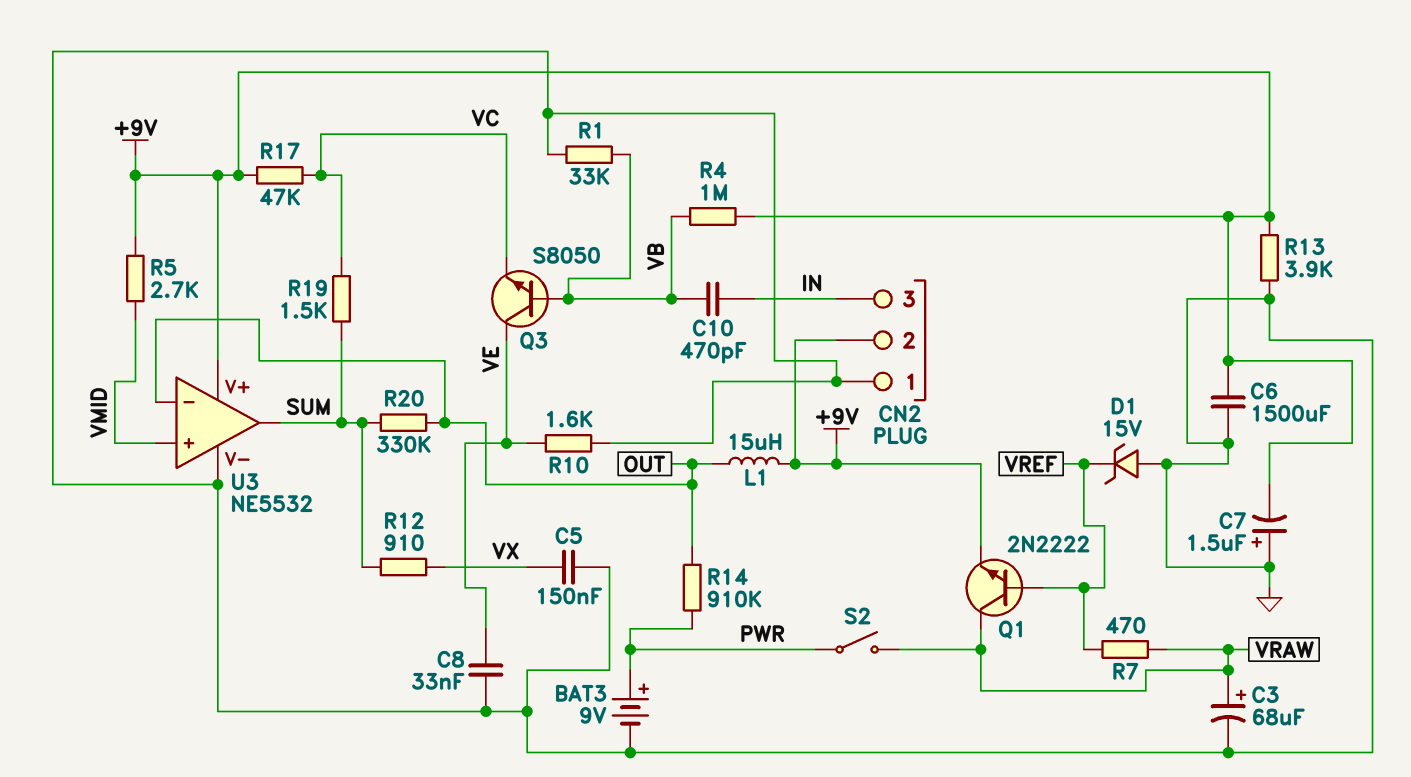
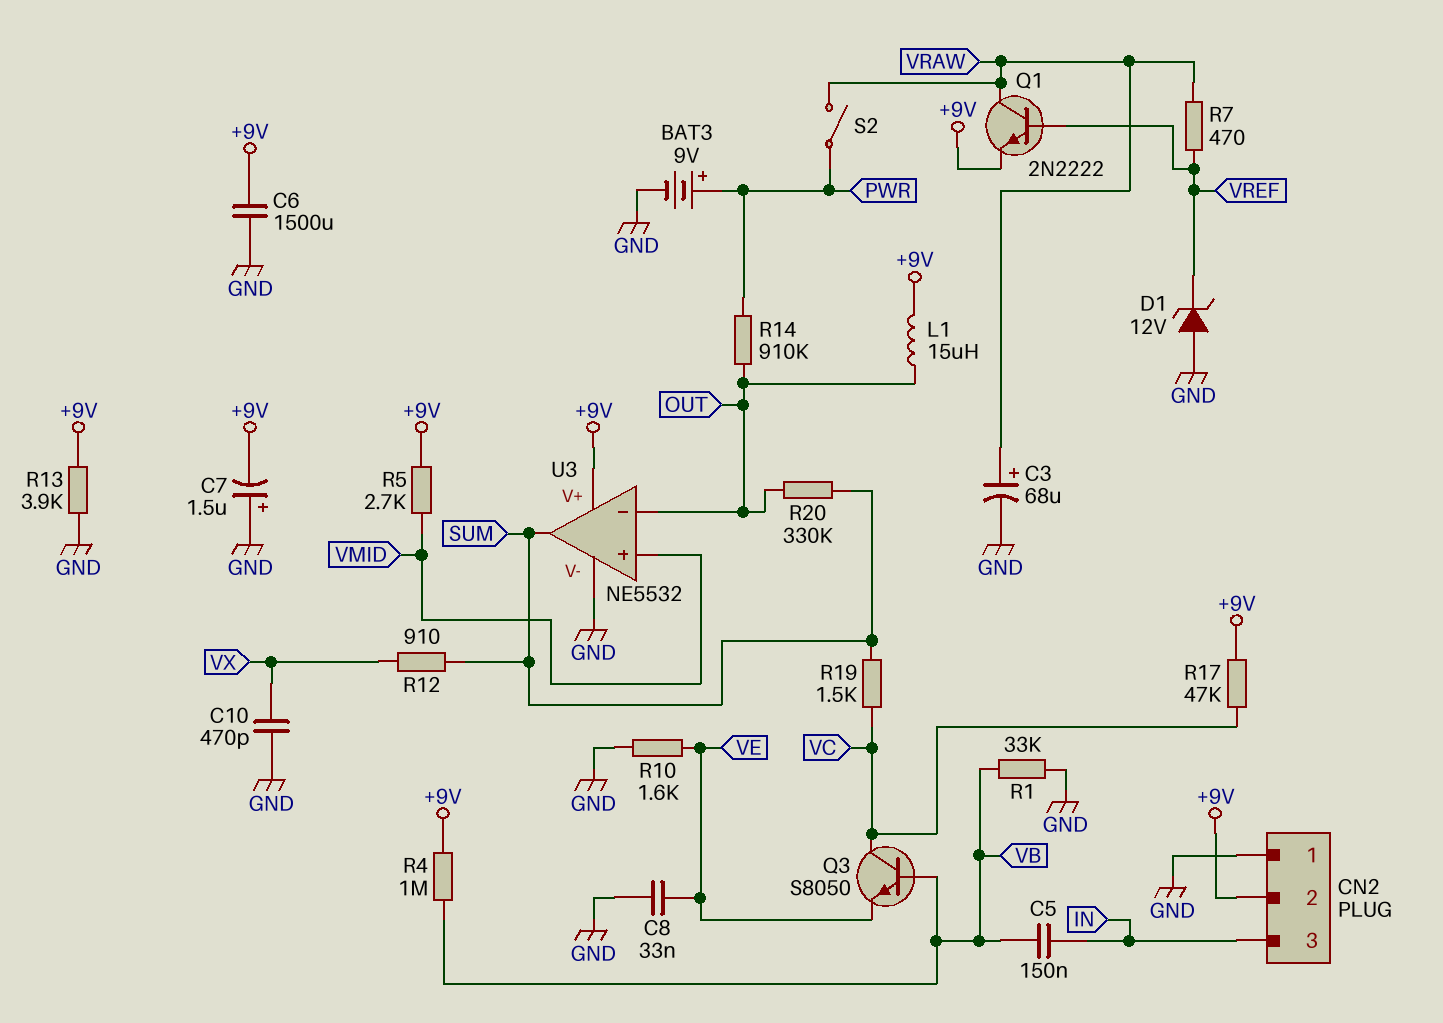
C5: 150nF (GND, VX) -> 150nF (IN, VB)
C10: 470pF (IN, VB) -> 470pF (GND, VX)
D1: zener 15V (A GND, K VREF) -> zener 12V (A GND, K VREF)
Q3: NPN S8050 (B VB, C VE, E VC) -> NPN S8050 (B VB, C VC, E VE)

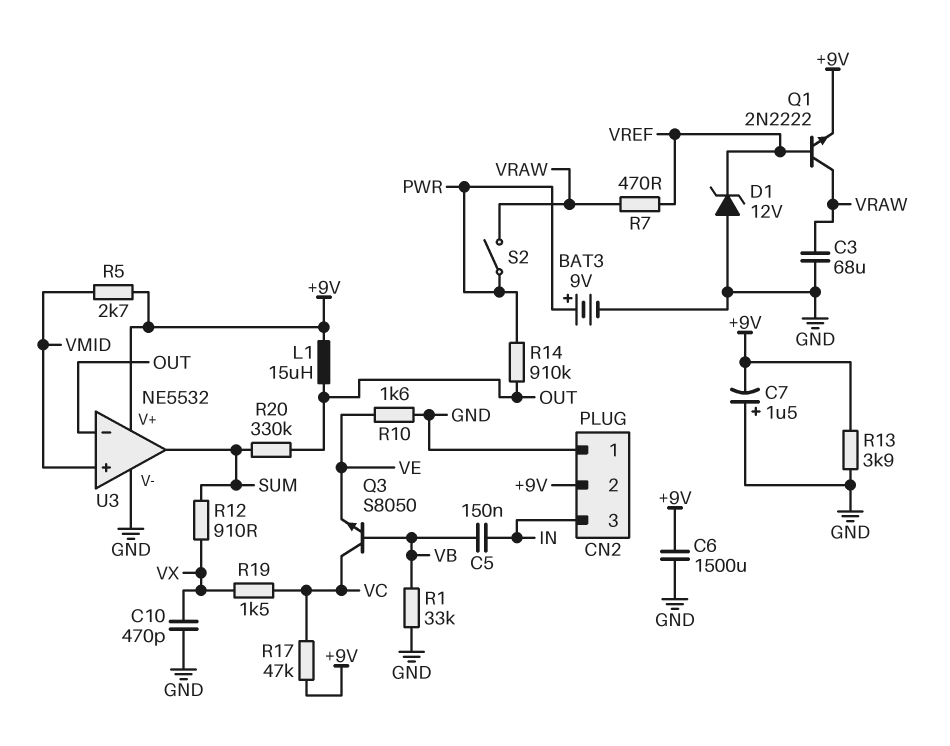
C3: 68uF (plus VRAW, minus GND) -> 68uF (GND, VRAW)
C8: 33nF (GND, VE) -> none
R4: 1M (+9V, VB) -> none
R19: 1.5k (SUM, VC) -> 1.5k (VC, VX)

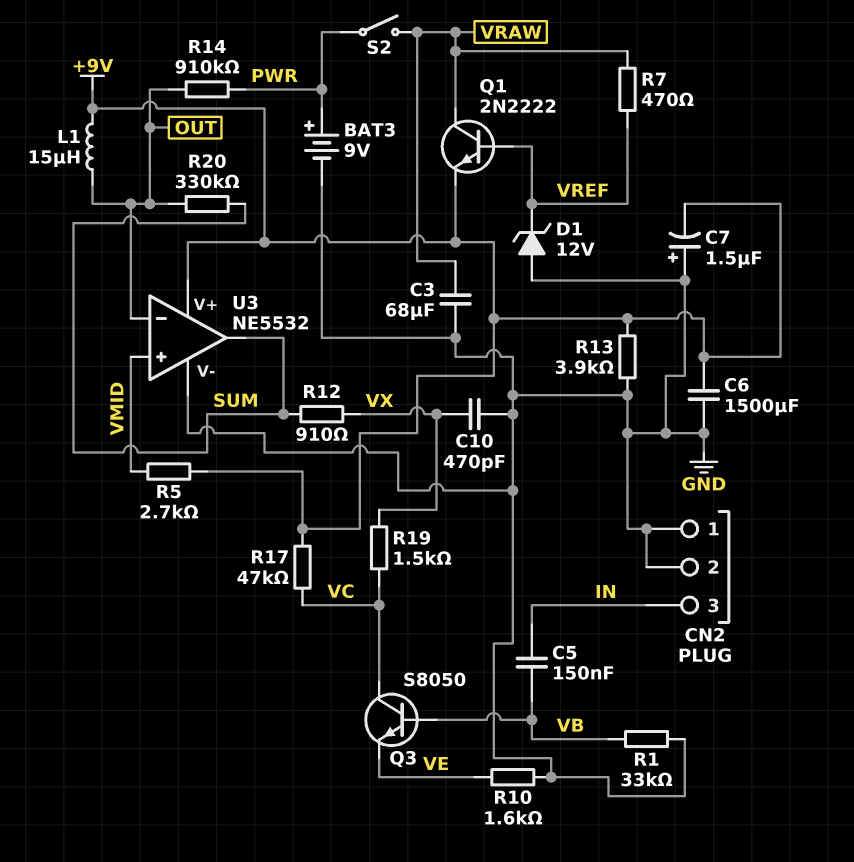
CN2 pin 2: +9V -> GND

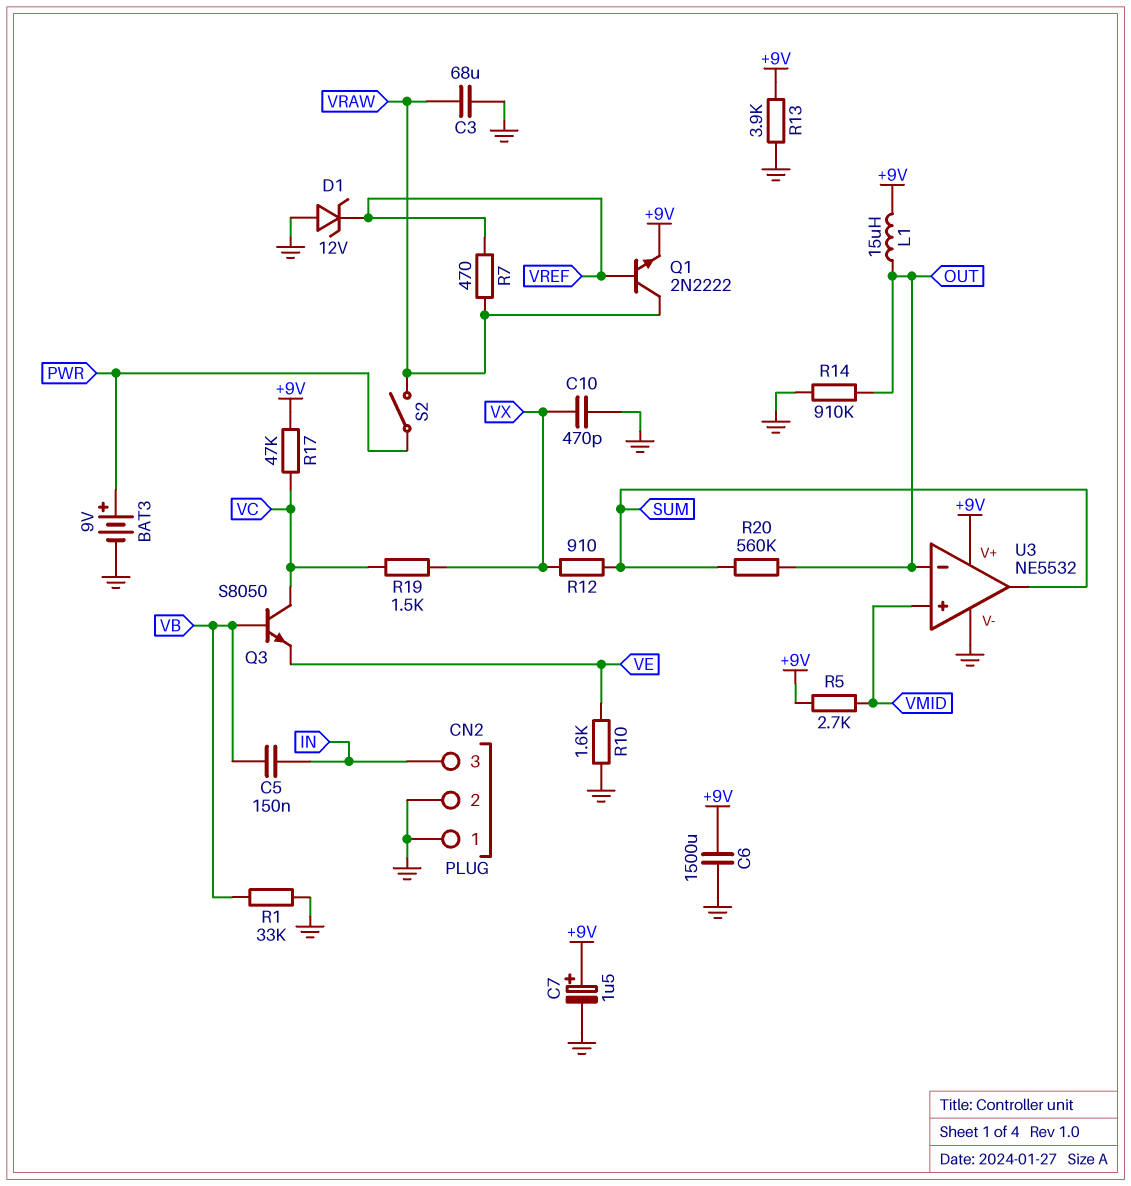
C7: 1.5uF (plus GND, minus +9V) -> 1.5uF (plus +9V, minus GND)
R14: 910k (OUT, PWR) -> 910k (GND, OUT)
R20: 330k (OUT, SUM) -> 560k (OUT, SUM)

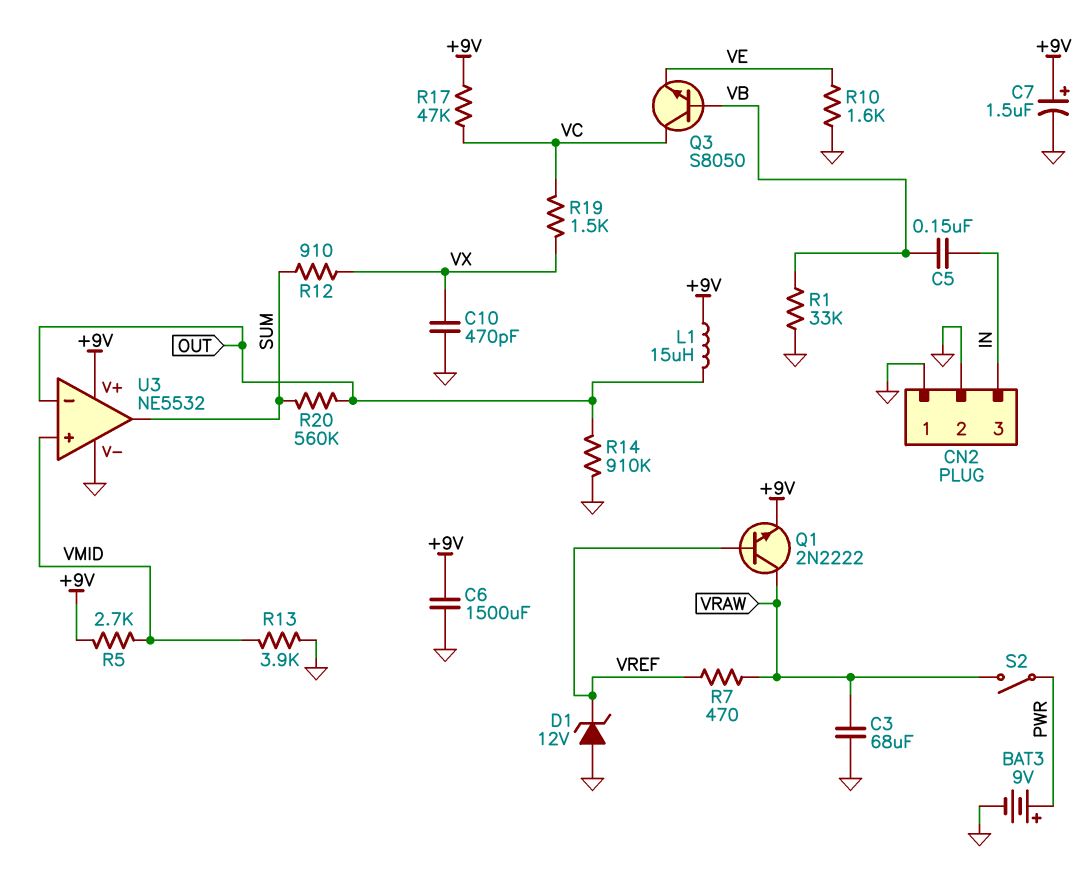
R13: 3.9k (+9V, GND) -> 3.9k (GND, VMID)

